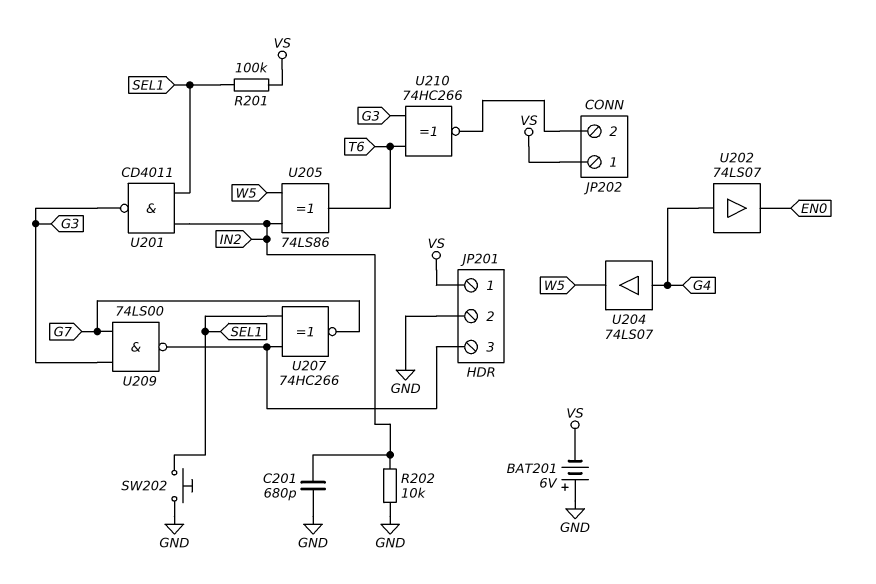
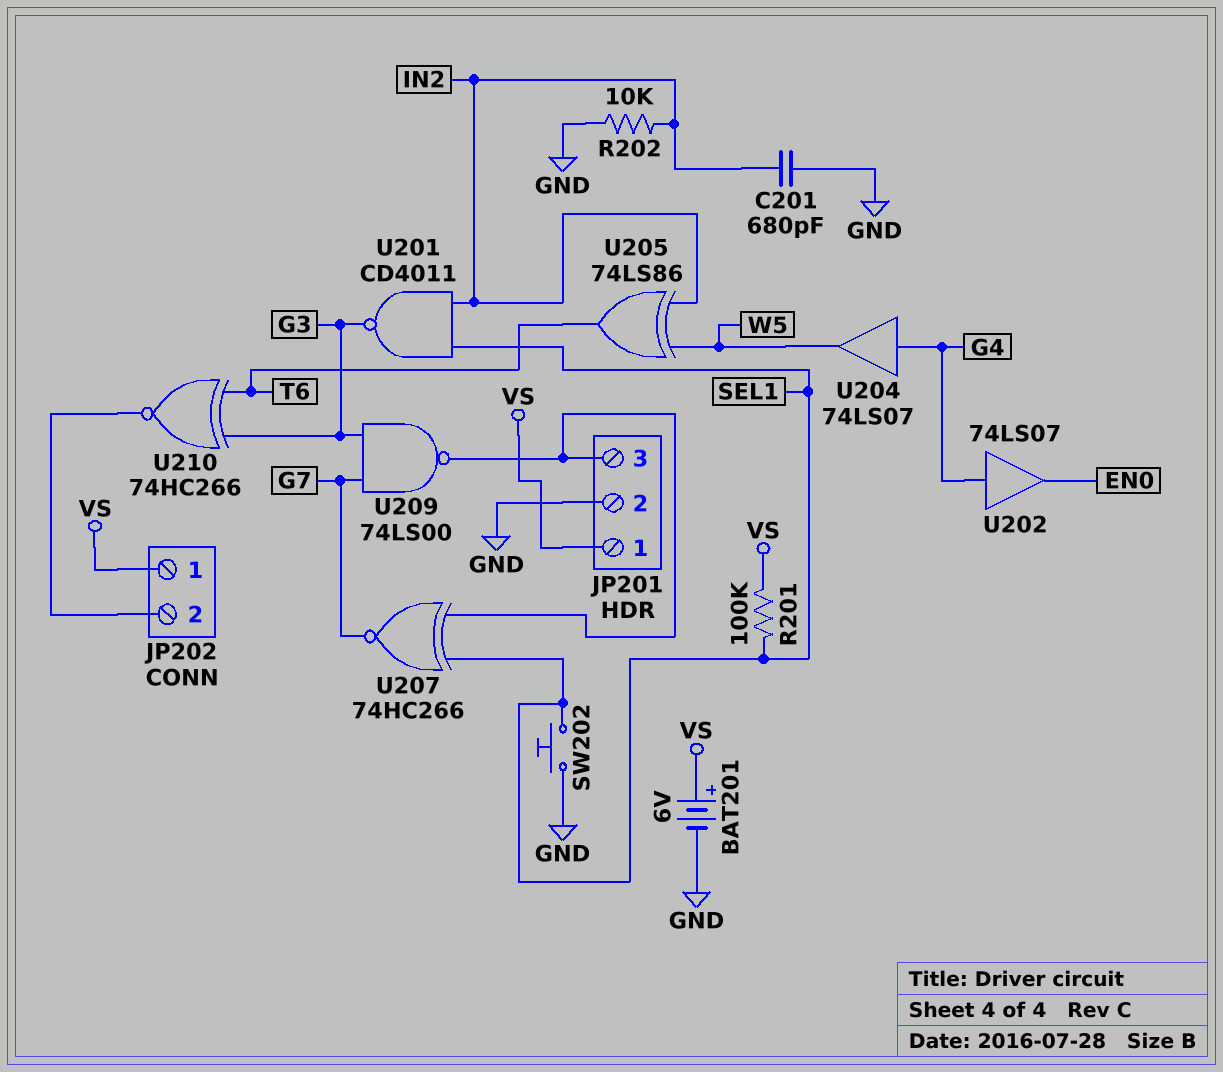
BAT201: 6V (plus GND, minus VS) -> 6V (plus VS, minus GND)

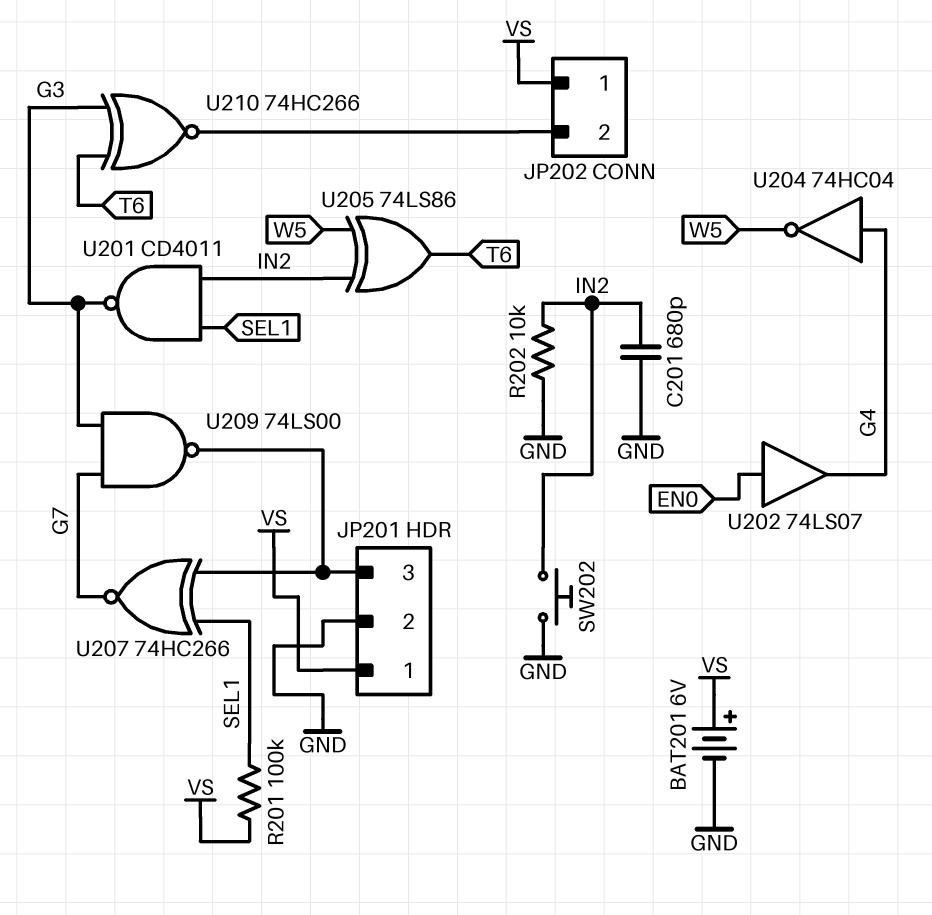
SW202: button (GND, SEL1) -> button (GND, IN2)
U202: buffer 74LS07 (in G4, out EN0) -> buffer 74LS07 (in EN0, out G4)
U204: buffer 74LS07 (in G4, out W5) -> NOT 74HC04 (in G4, out W5)

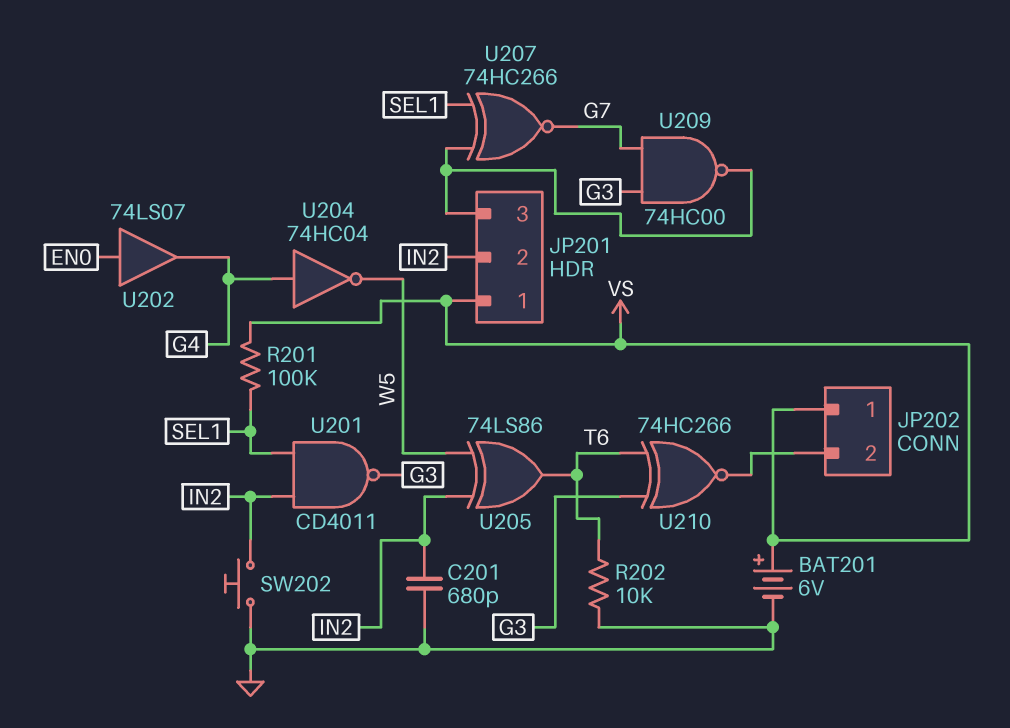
JP201 pin 2: GND -> IN2
R202: 10k (GND, IN2) -> 10k (GND, T6)
U209: NAND 74LS00 (in G3, in G7, out JP201/3) -> NAND 74HC00 (in G3, in G7, out JP201/3)

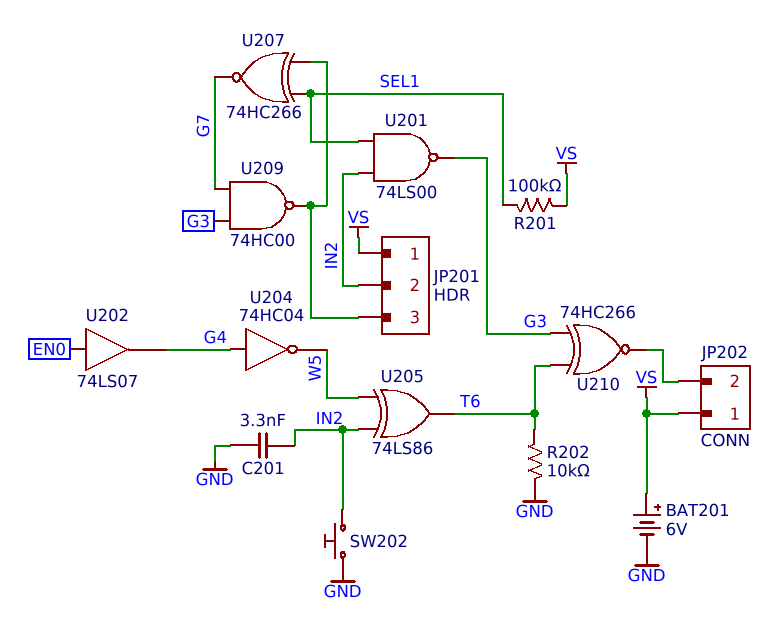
C201: 680pF (GND, IN2) -> 3.3nF (GND, IN2)
U201: NAND CD4011 (in IN2, in SEL1, out G3) -> NAND 74LS00 (in IN2, in SEL1, out G3)

